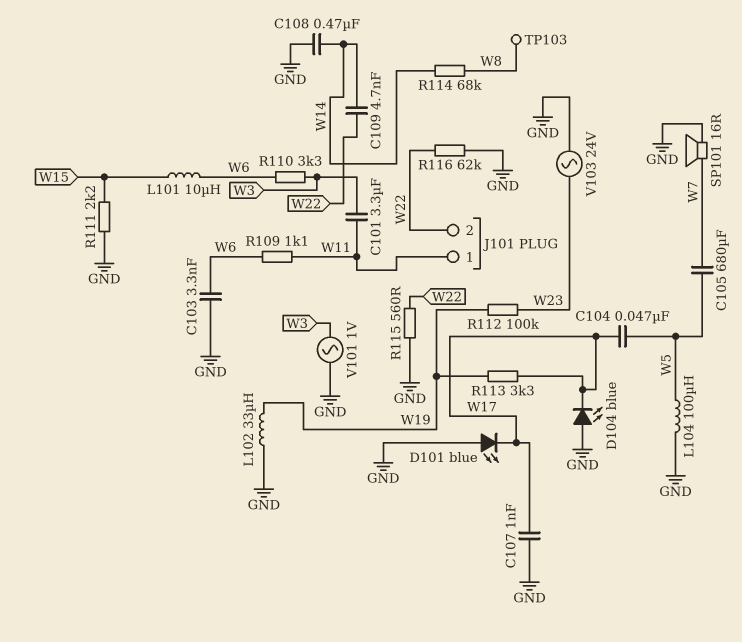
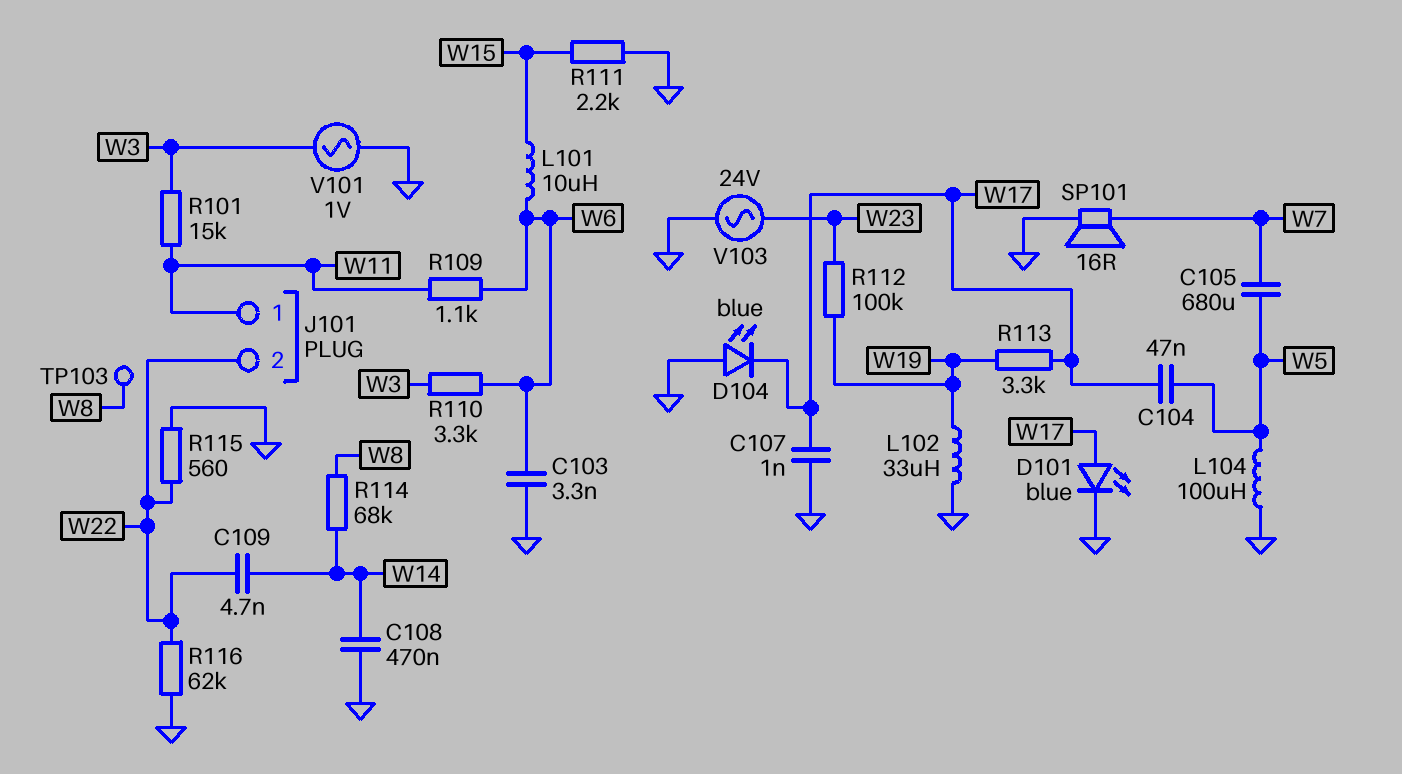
C101: 3.3uF (W3, W11) -> none
D101: LED blue (A GND, K W17) -> LED blue (A W17, K GND)
R101: none -> 15k (W3, W11)

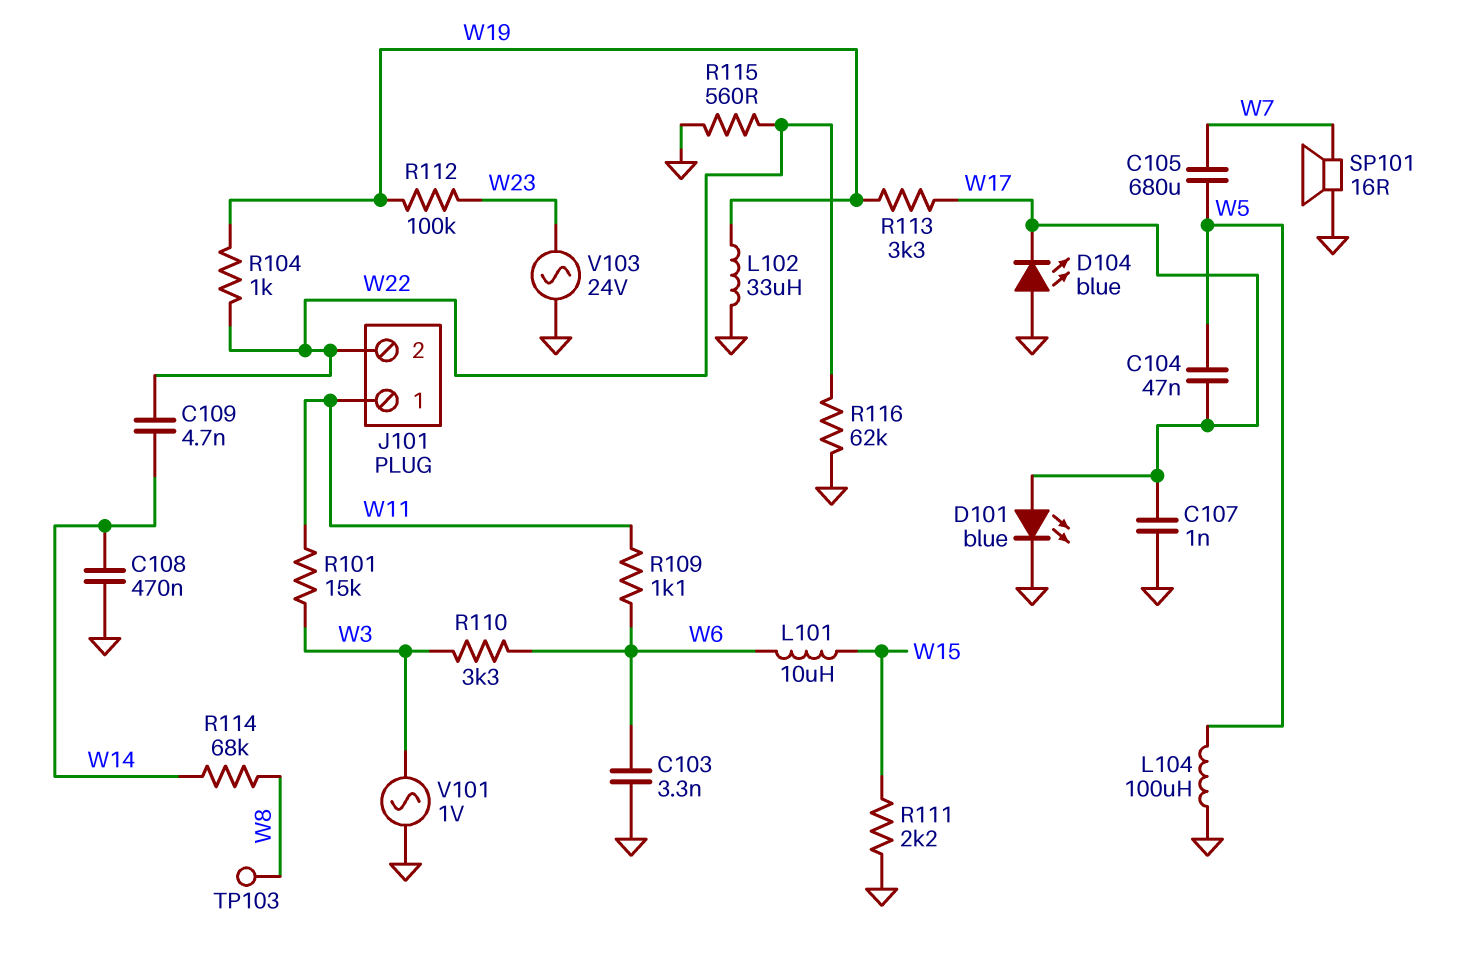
R104: none -> 1k (W19, W22)

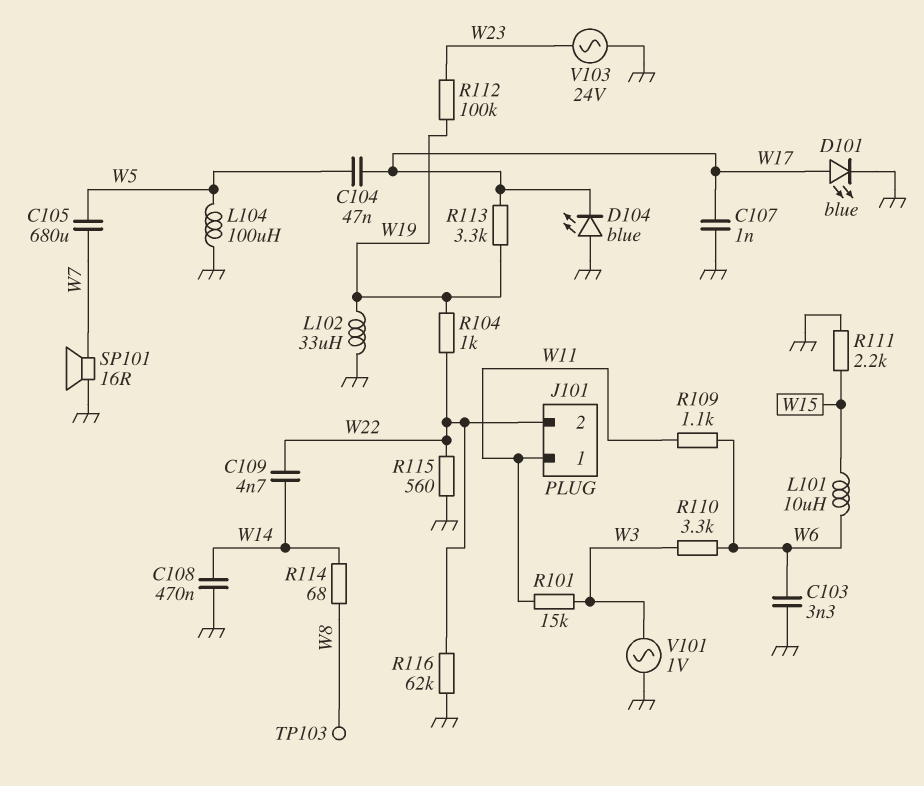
R114: 68k (W8, W14) -> 68 (W8, W14)

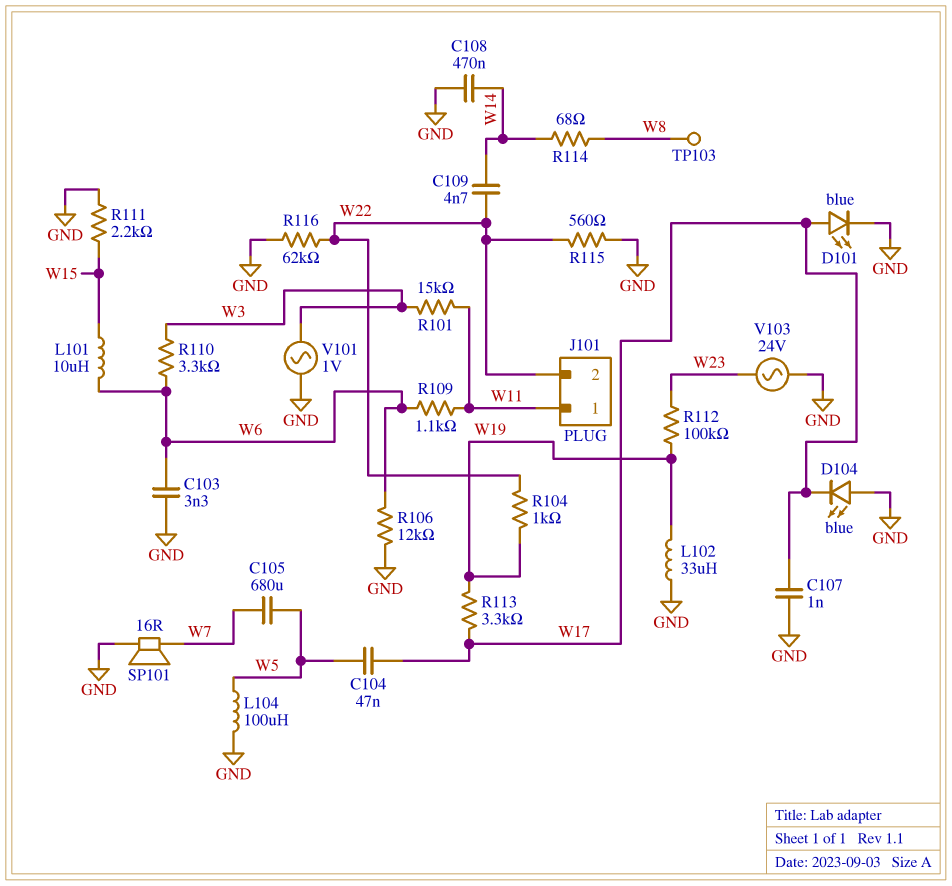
R106: none -> 12k (GND, W6)

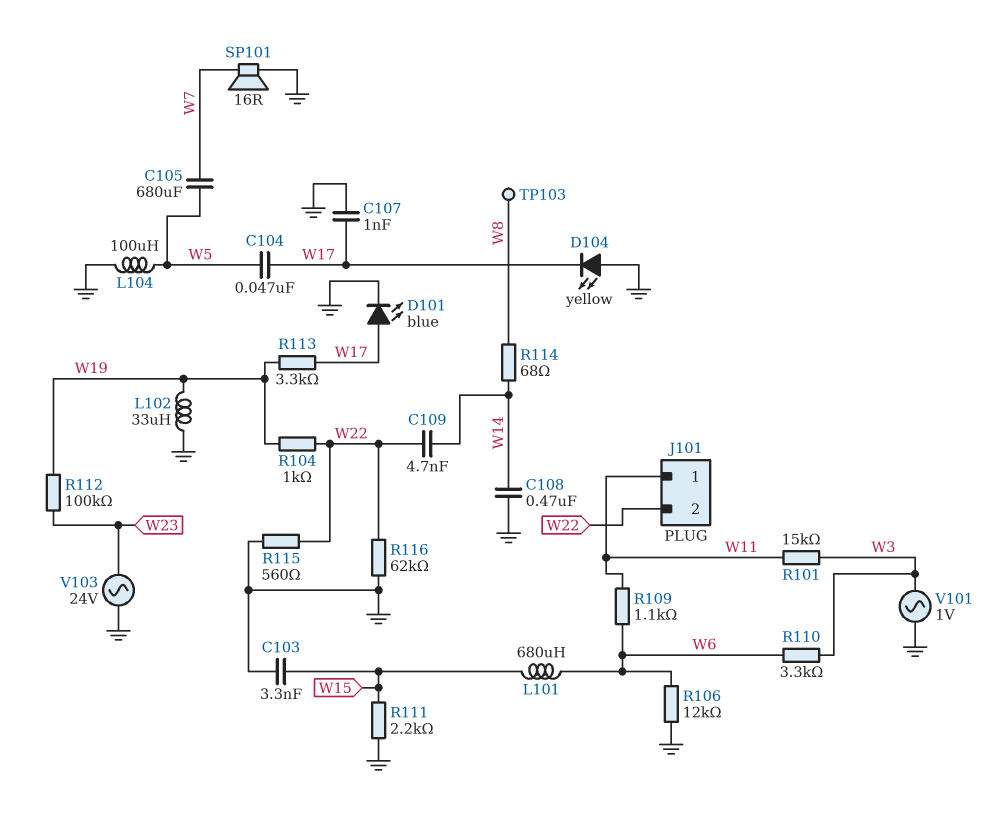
C103: 3.3nF (GND, W6) -> 3.3nF (GND, W15)
D104: LED blue (A GND, K W17) -> LED yellow (A GND, K W17)
L101: 10uH (W6, W15) -> 680uH (W6, W15)

